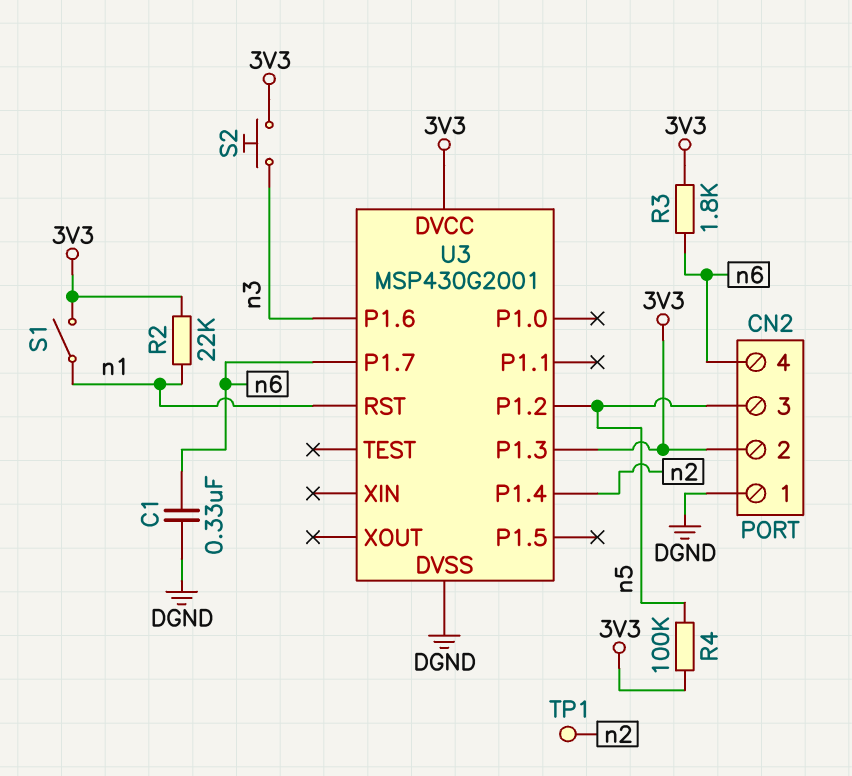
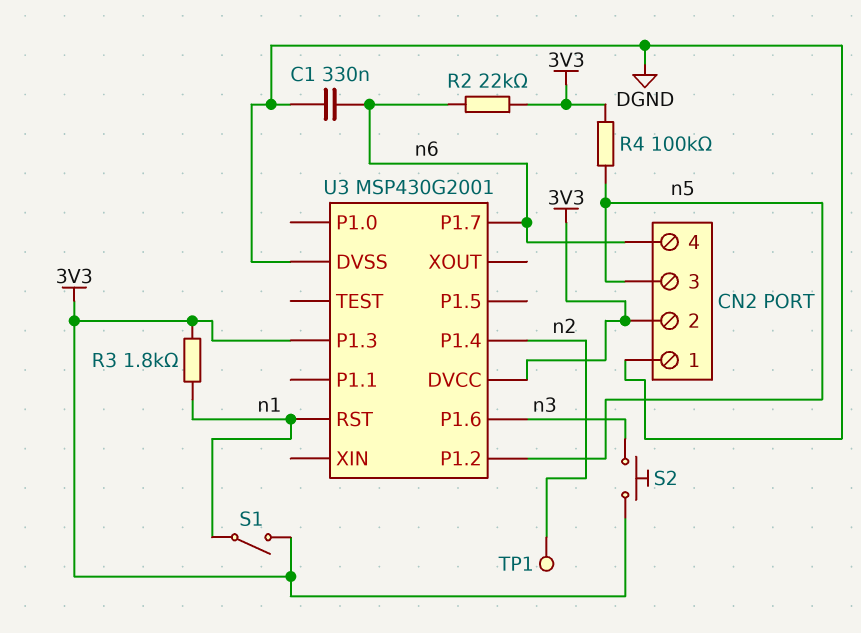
R2: 22k (3V3, n1) -> 22k (3V3, n6)
R3: 1.8k (3V3, n6) -> 1.8k (3V3, n1)

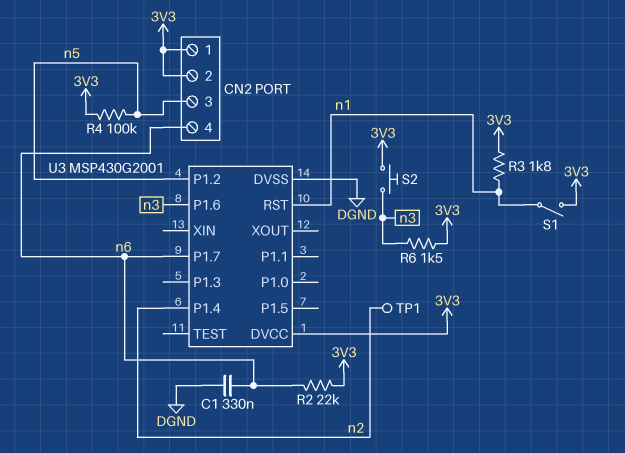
CN2 pin 1: DGND -> 3V3
R6: none -> 1.5k (3V3, n3)
U3 pin P1.3: 3V3 -> none

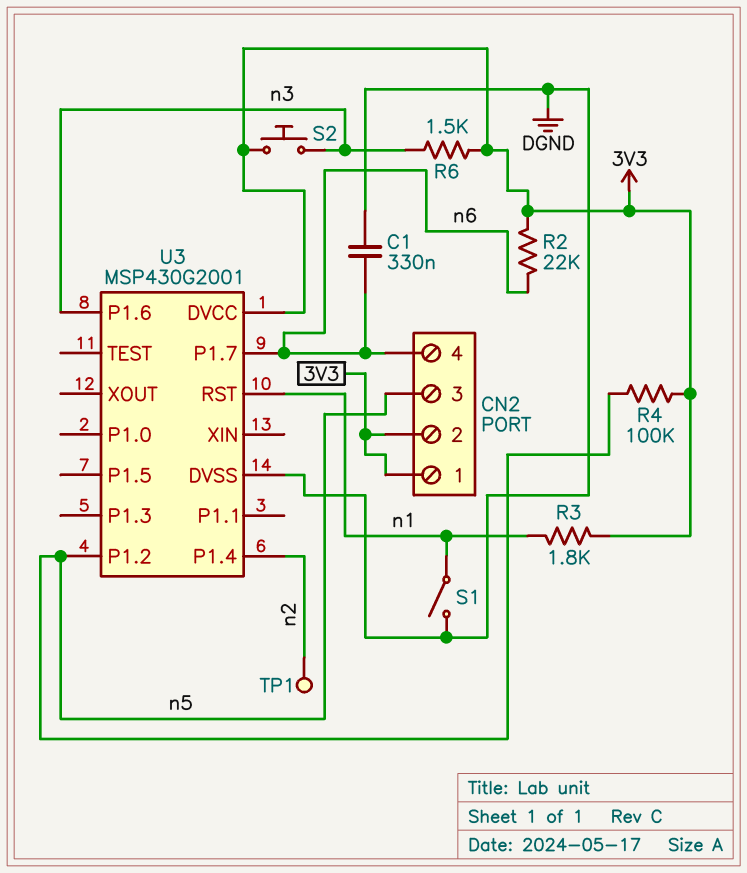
S1: switch (3V3, n1) -> switch (DGND, n1)

